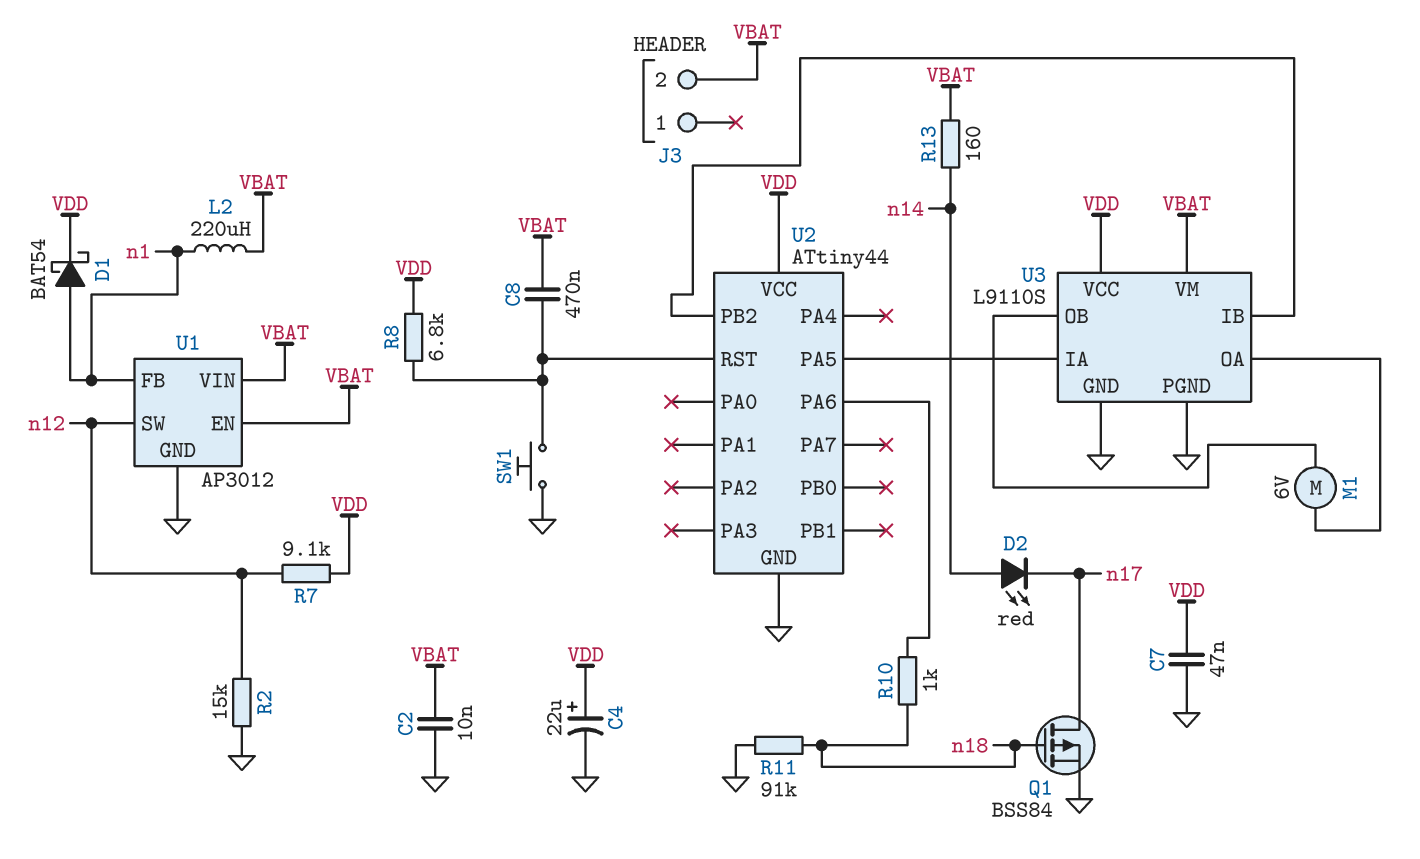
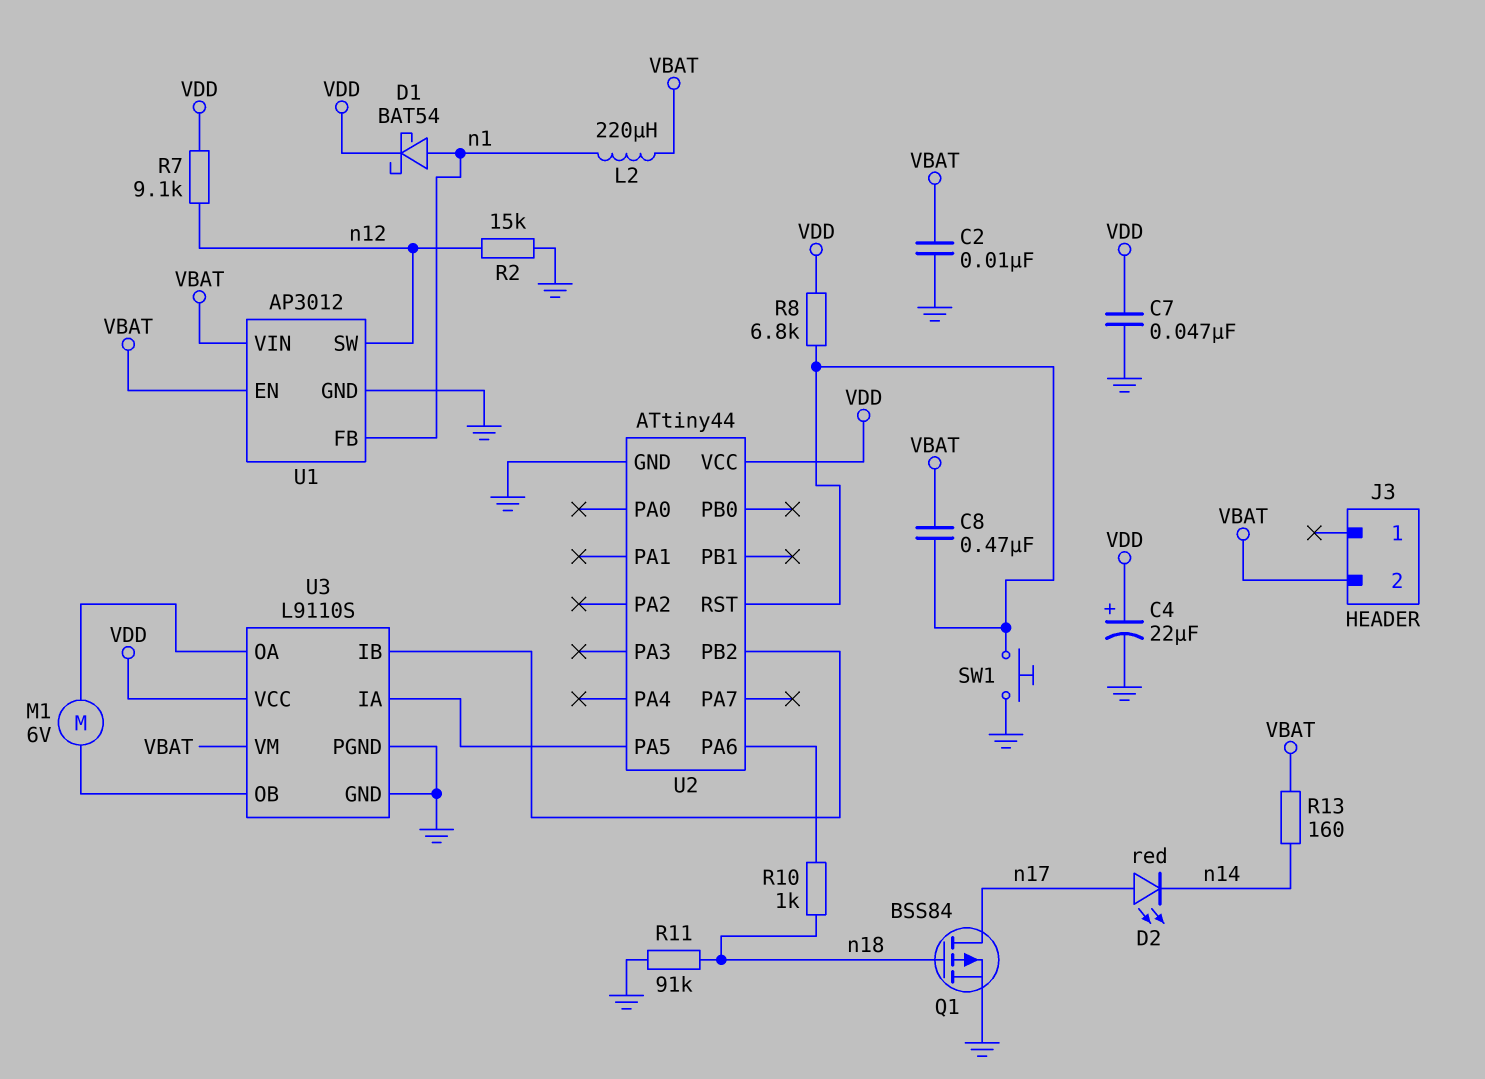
D2: LED red (A n14, K n17) -> LED red (A n17, K n14)

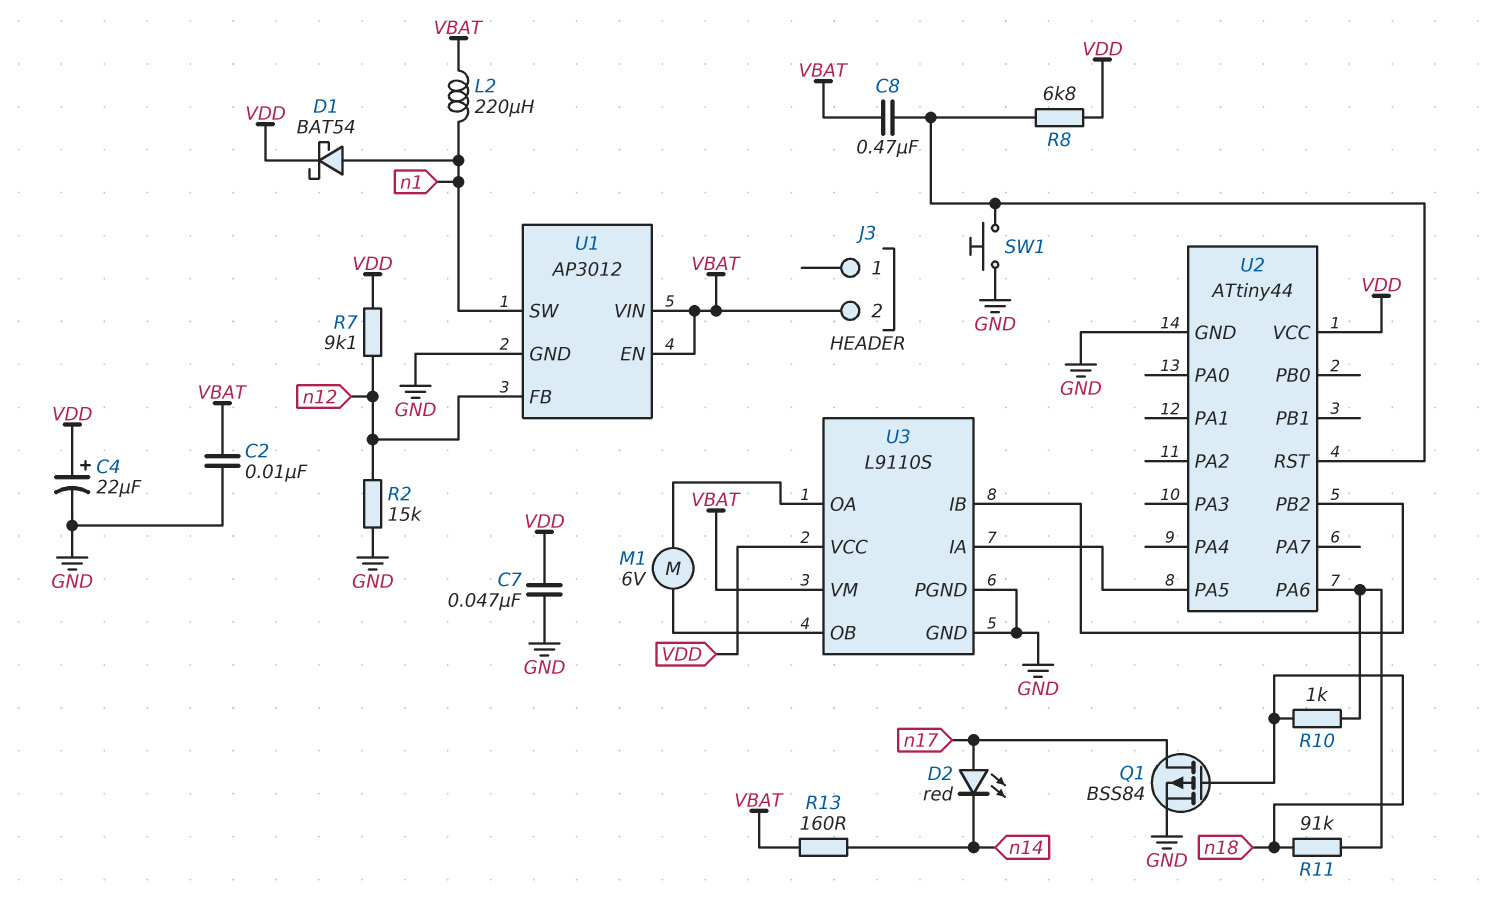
R11: 91k (GND, n18) -> 91k (U2/PA6, n18)
U1 pin FB: n1 -> n12
U1 pin SW: n12 -> n1

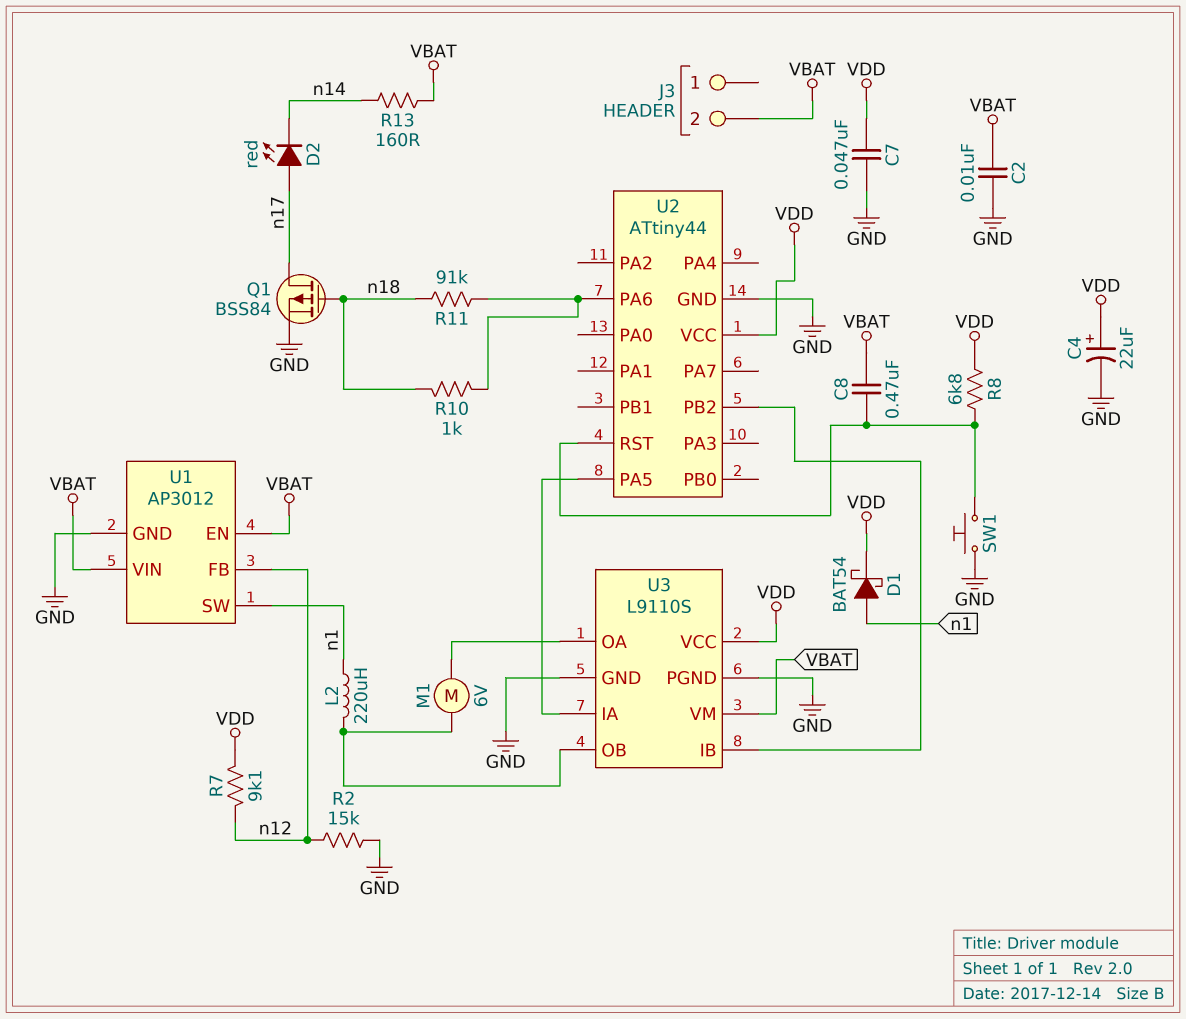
L2: 220uH (VBAT, n1) -> 220uH (U3/OB, n1)

